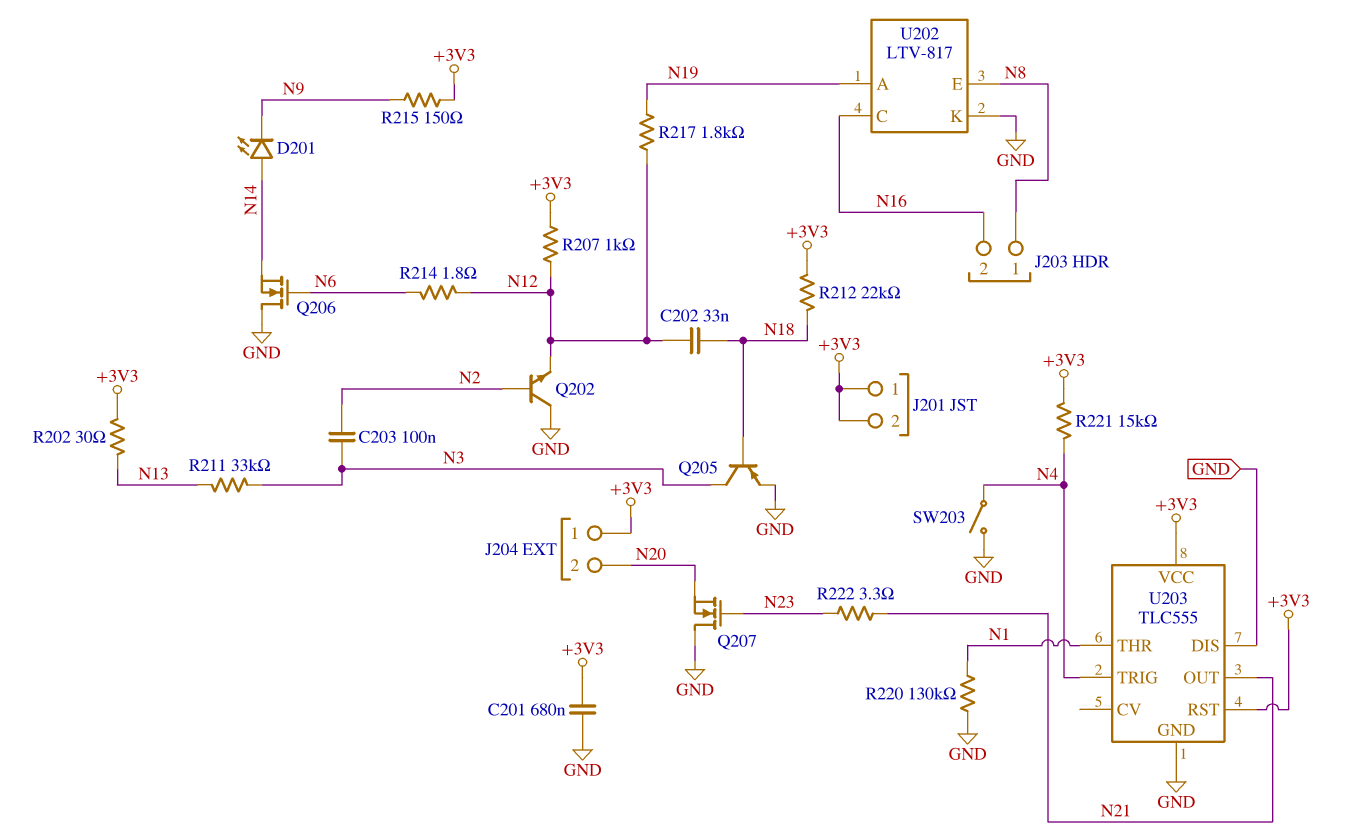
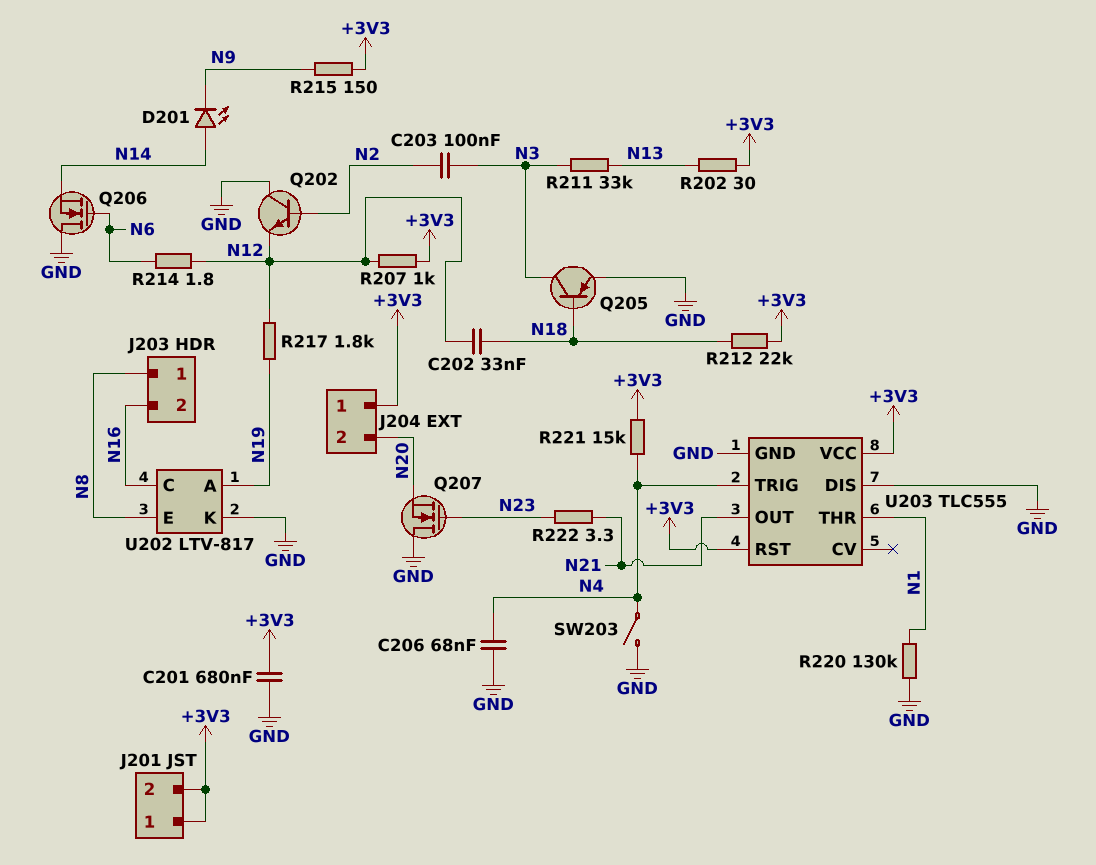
C206: none -> 68nF (GND, N4)

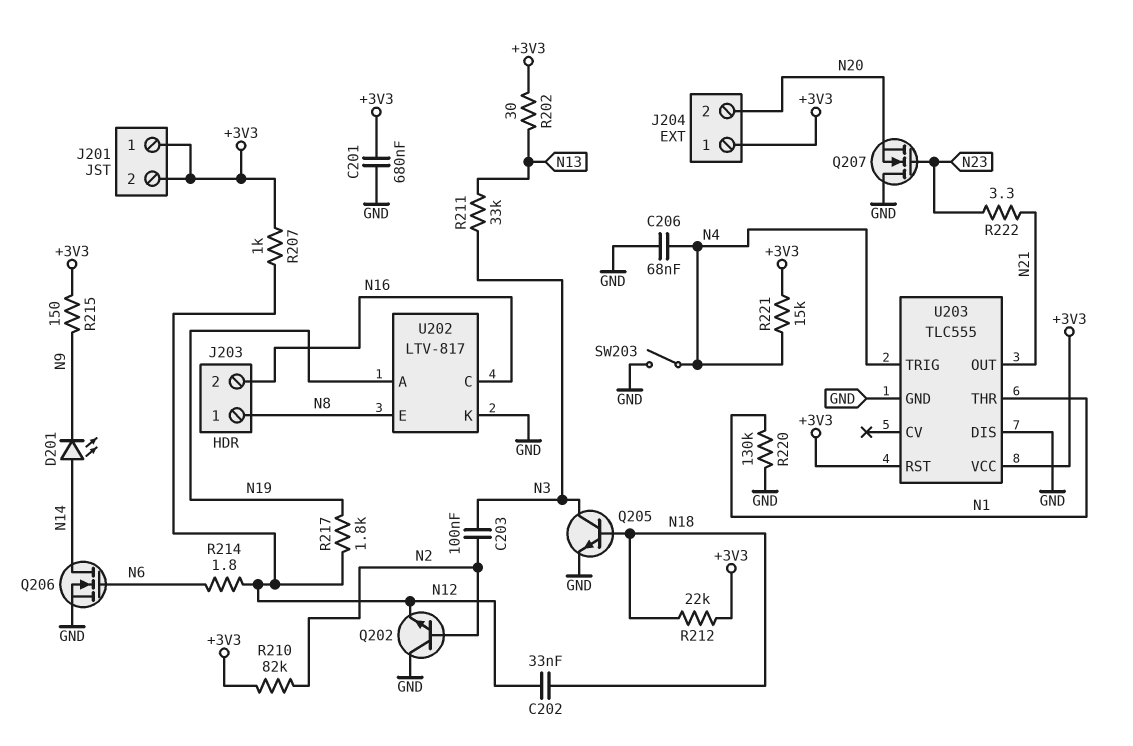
Q205: PNP (B N18, C N3, E GND) -> NPN (B N18, C N3, E GND)
Q206: NMOS (G N6, D GND, S N14) -> NMOS (G N6, D N14, S GND)
R210: none -> 82k (+3V3, N2)

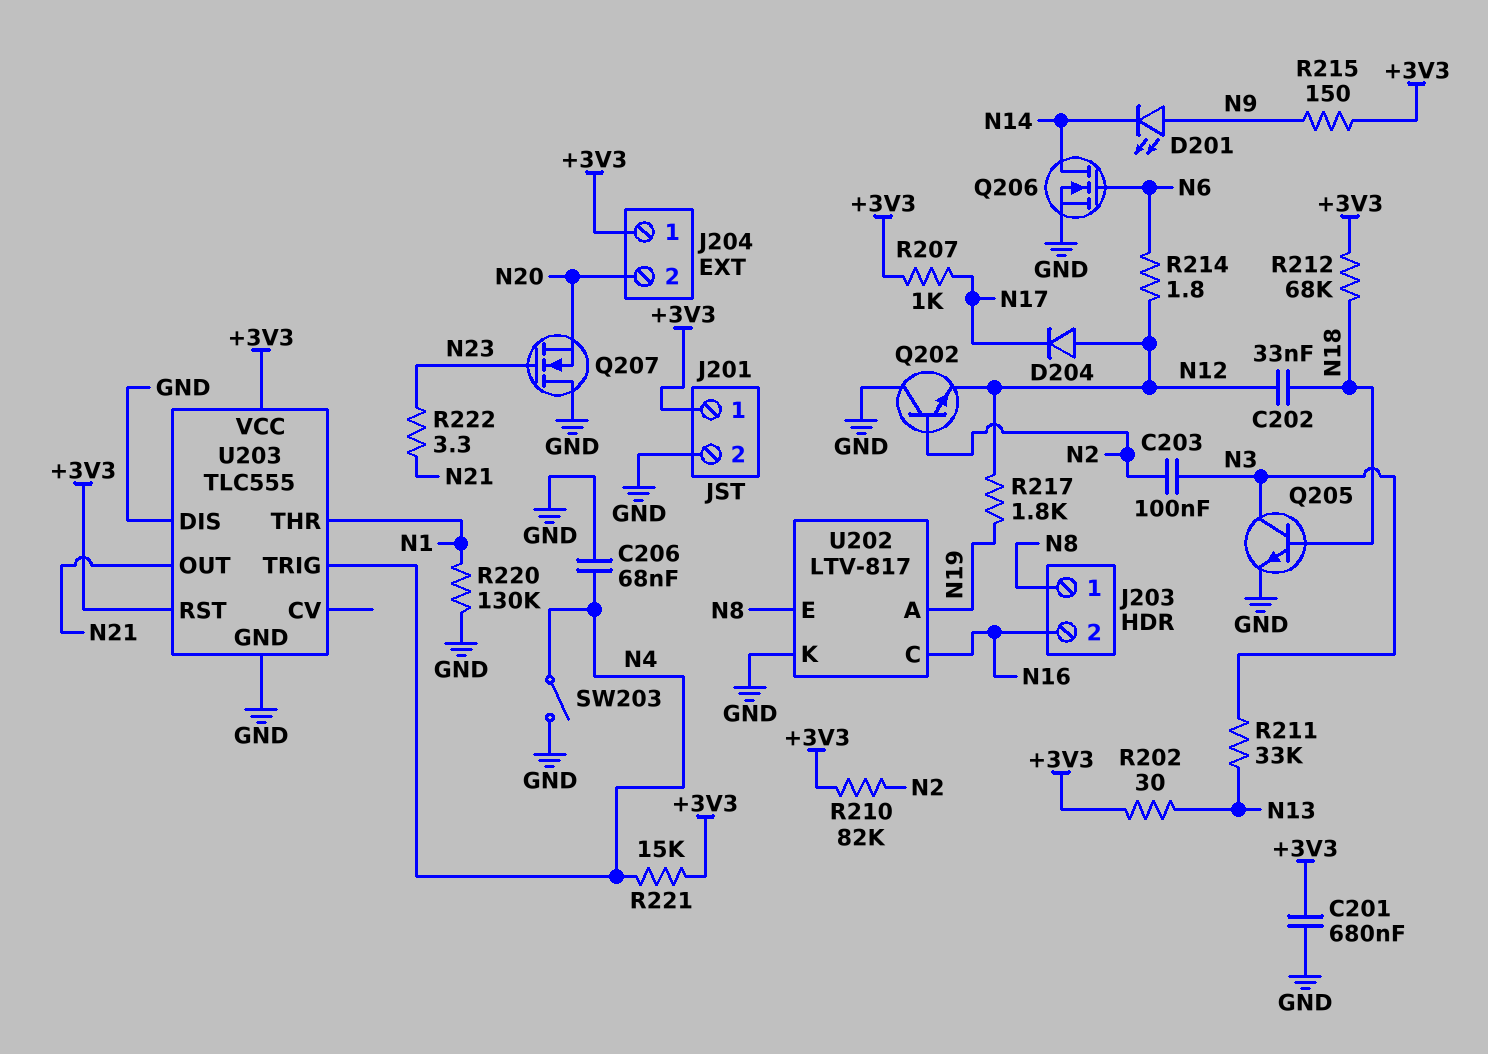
D201: LED (A N14, K N9) -> LED (A N9, K N14)
D204: none -> diode (A N12, K N17)
J201 pin 2: +3V3 -> GND
R207: 1k (+3V3, N12) -> 1k (+3V3, N17)
R212: 22k (+3V3, N18) -> 68k (+3V3, N18)

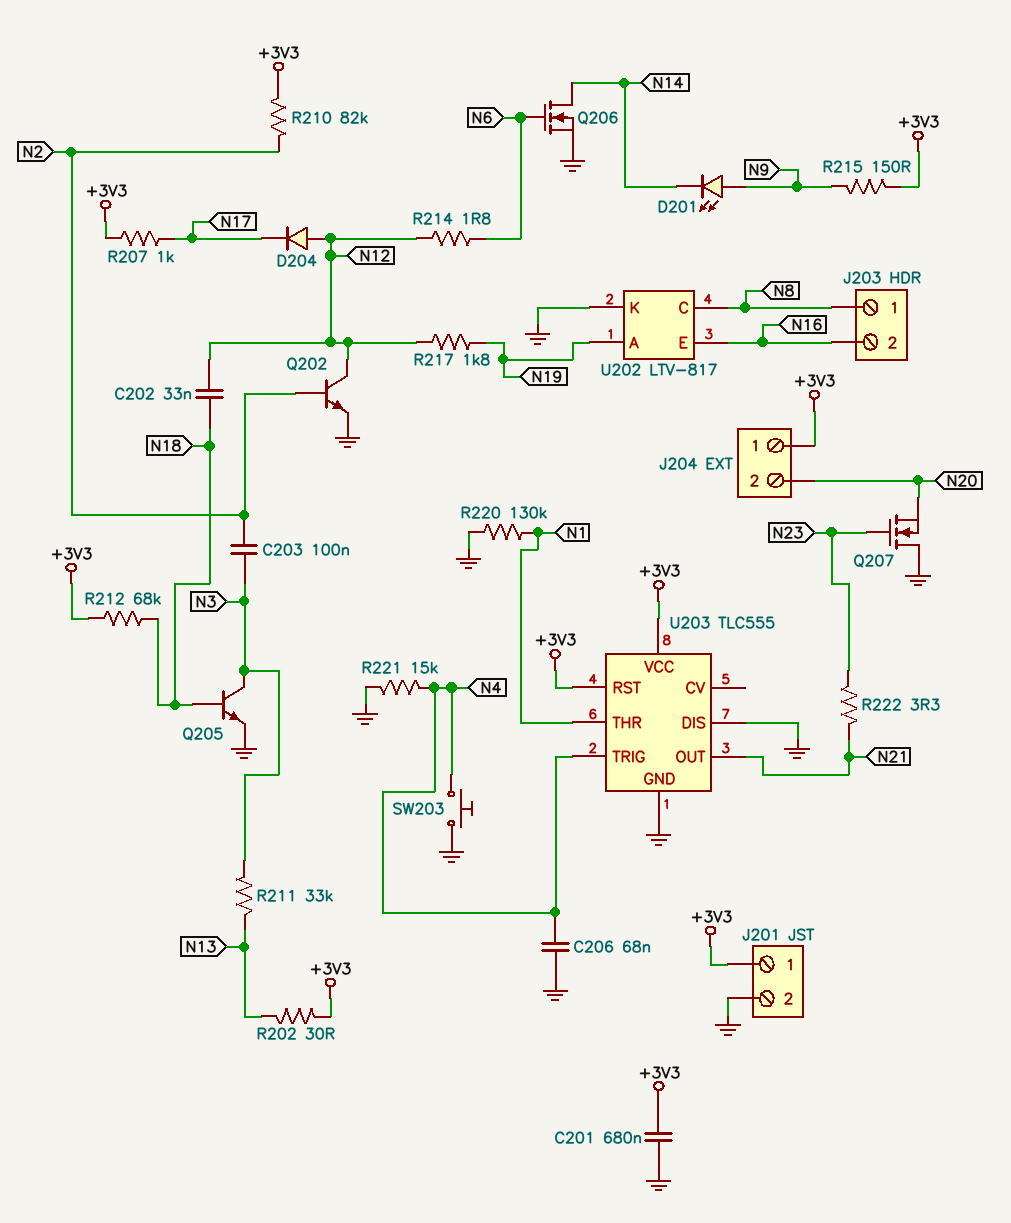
Q202: NPN (B N2, C GND, E N12) -> NPN (B N2, C N12, E GND)
R221: 15k (+3V3, N4) -> 15k (GND, N4)
SW203: switch (GND, N4) -> button (GND, N4)
U202 pin C: N16 -> N8
U202 pin E: N8 -> N16

